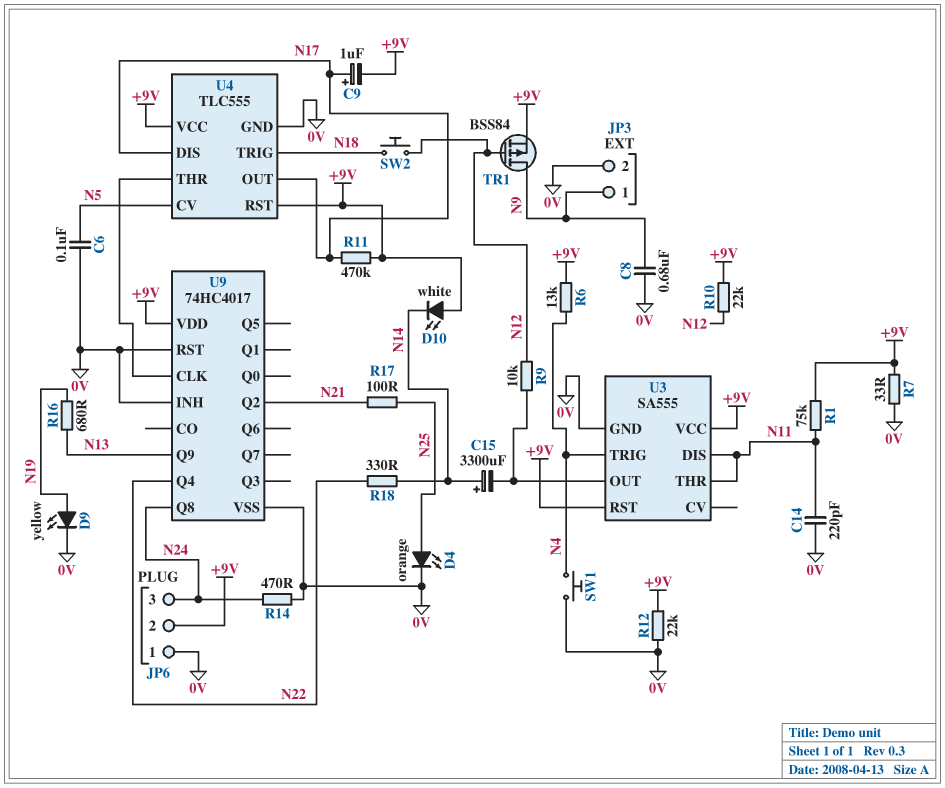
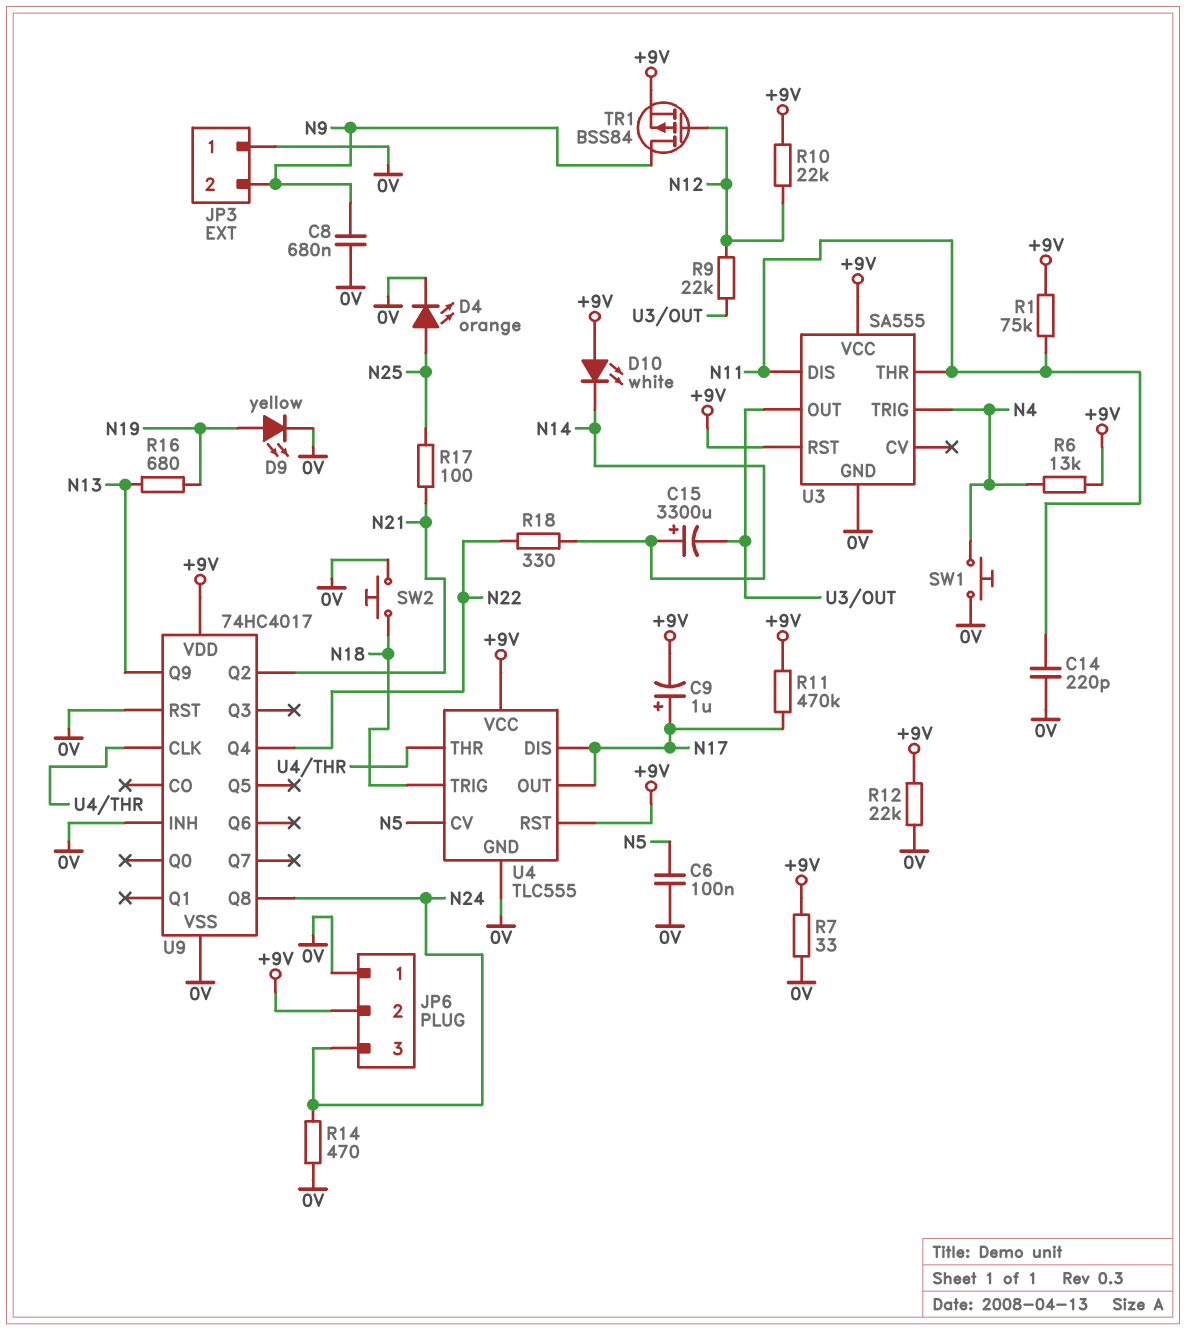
JP3 pin 1: N9 -> 0V
JP3 pin 2: 0V -> N9
R9: 10k (N12, U3/OUT) -> 22k (N12, U3/OUT)
SW2: button (N12, N18) -> button (0V, N18)

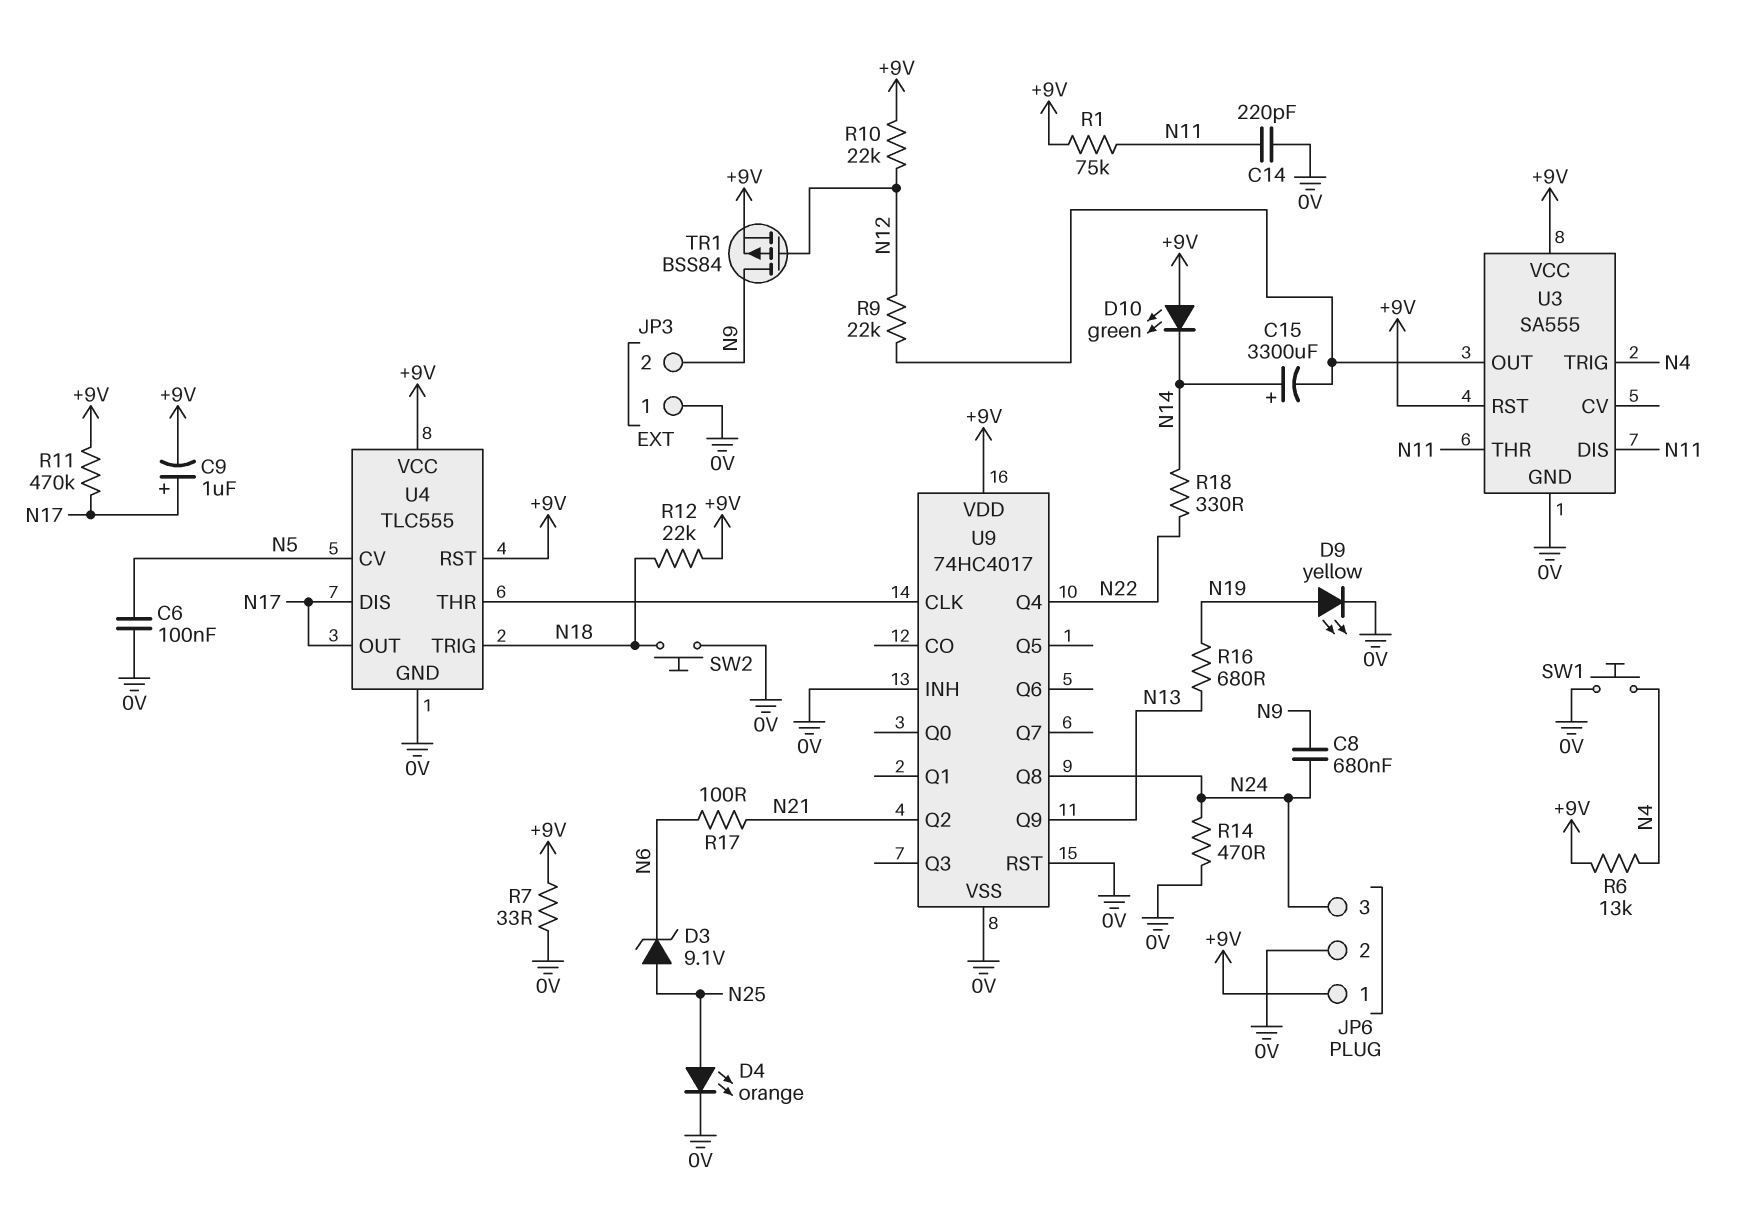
C8: 680nF (0V, N9) -> 680nF (N9, N24)
D3: none -> zener 9.1V (A N25, K N6)
D10: LED white (A +9V, K N14) -> LED green (A +9V, K N14)
JP6 pin 1: 0V -> +9V
JP6 pin 2: +9V -> 0V
R12: 22k (+9V, 0V) -> 22k (+9V, N18)
R17: 100 (N21, N25) -> 100 (N6, N21)

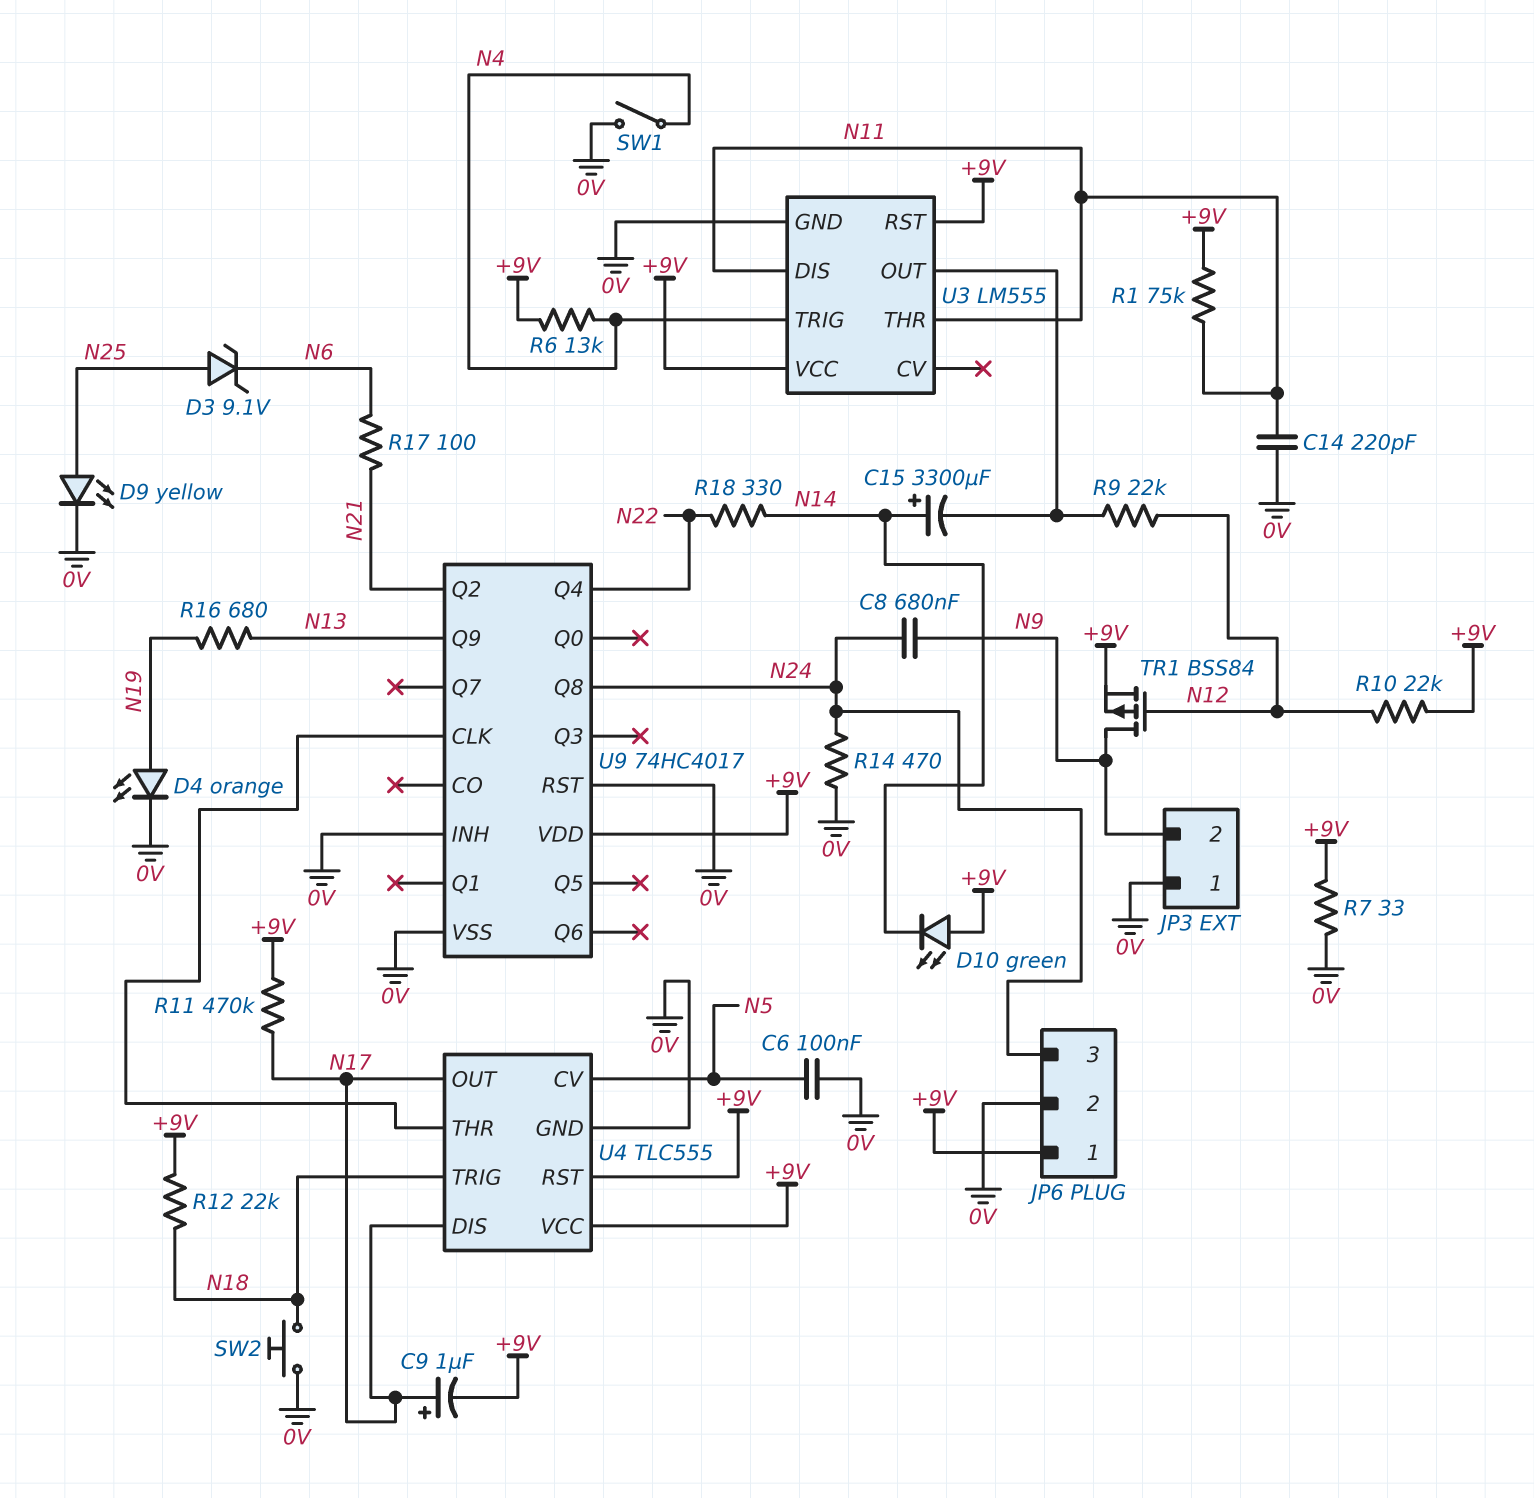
D4: LED orange (A N25, K 0V) -> LED orange (A N19, K 0V)
D9: LED yellow (A N19, K 0V) -> LED yellow (A N25, K 0V)
SW1: button (0V, N4) -> switch (0V, N4)
U3: SA555 -> LM555

